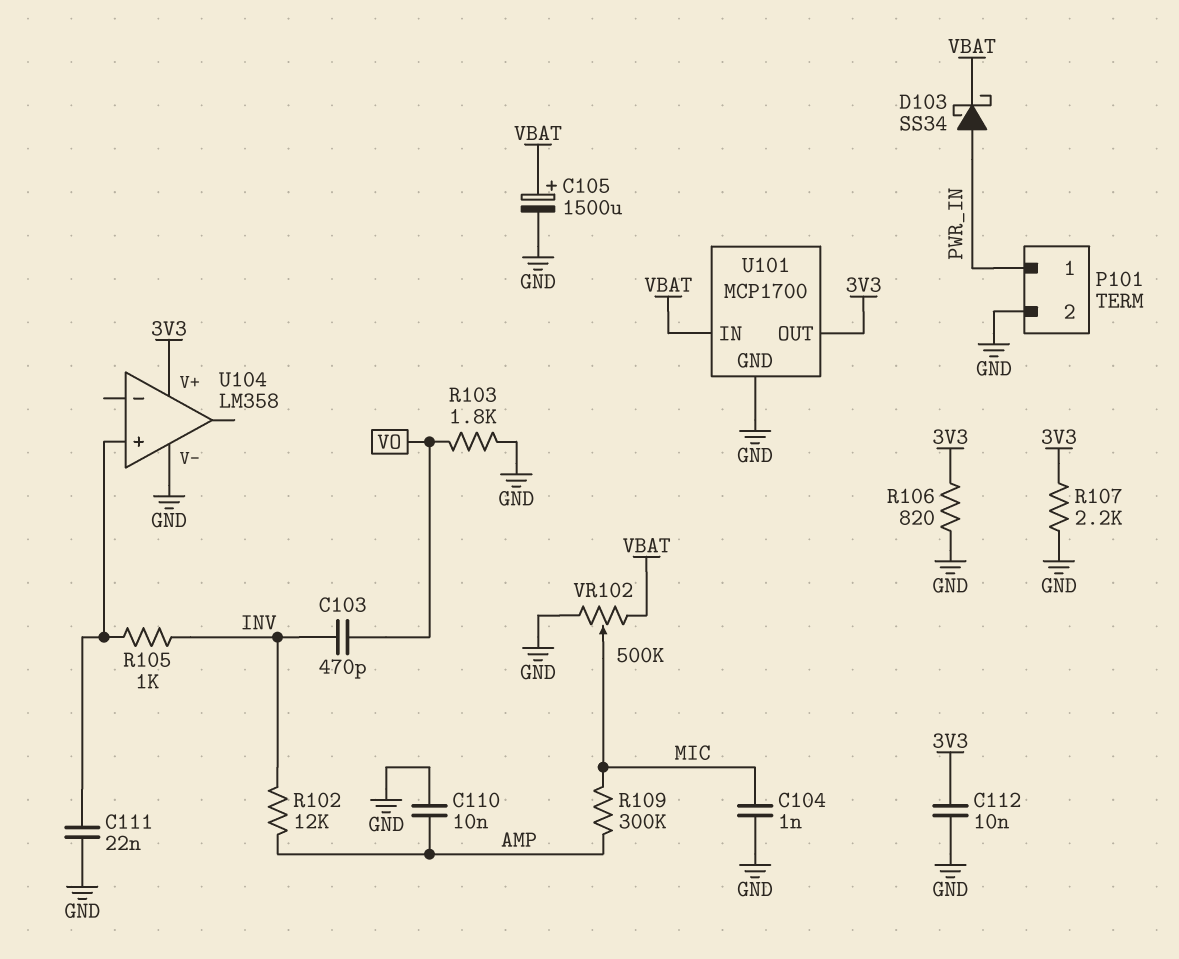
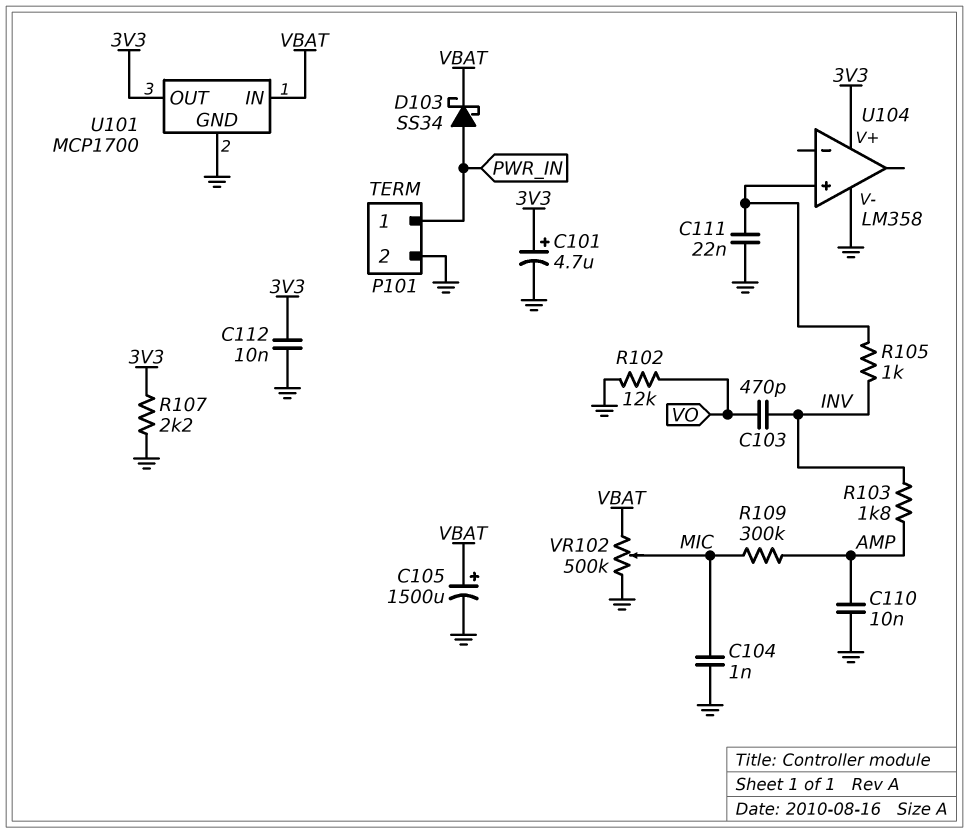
C101: none -> 4.7uF (plus 3V3, minus GND)
R102: 12k (AMP, INV) -> 12k (GND, VO)
R103: 1.8k (GND, VO) -> 1.8k (AMP, INV)
R106: 820 (3V3, GND) -> none

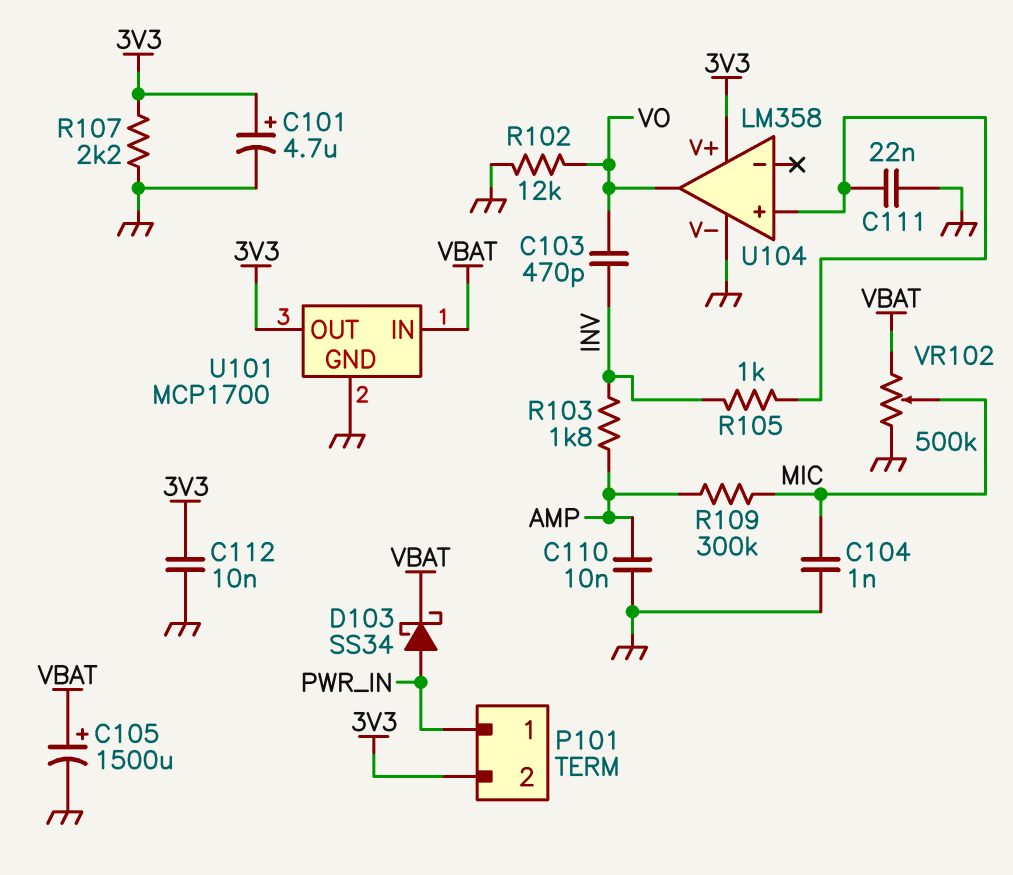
P101 pin 2: GND -> 3V3
U104 pin out: none -> VO

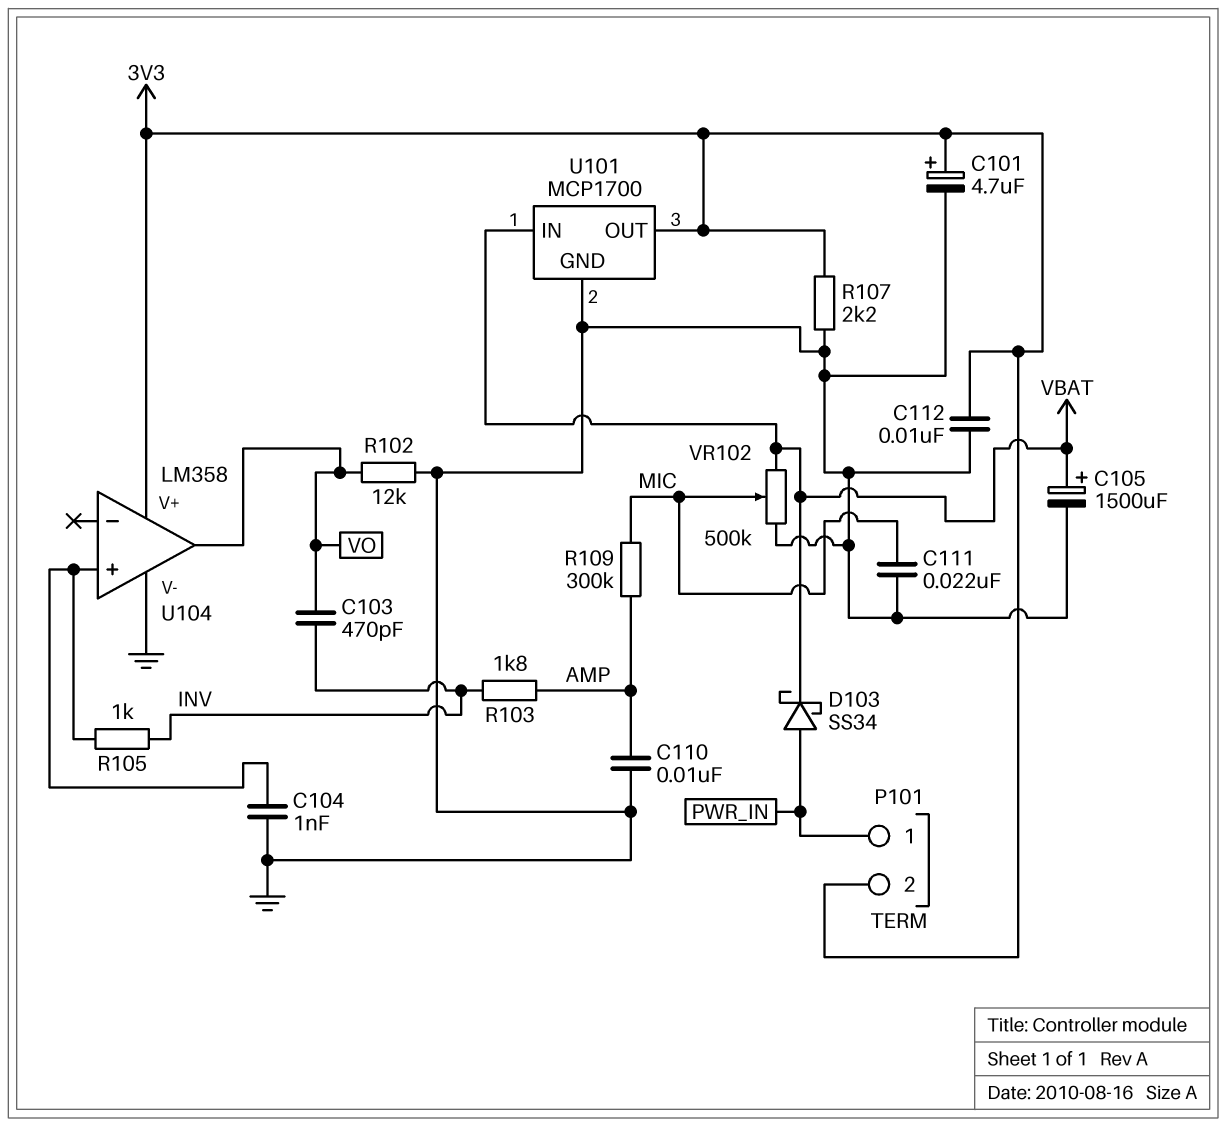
C104: 1nF (GND, MIC) -> 1nF (GND, U104/in+)
C111: 22nF (GND, U104/in+) -> 22nF (GND, MIC)

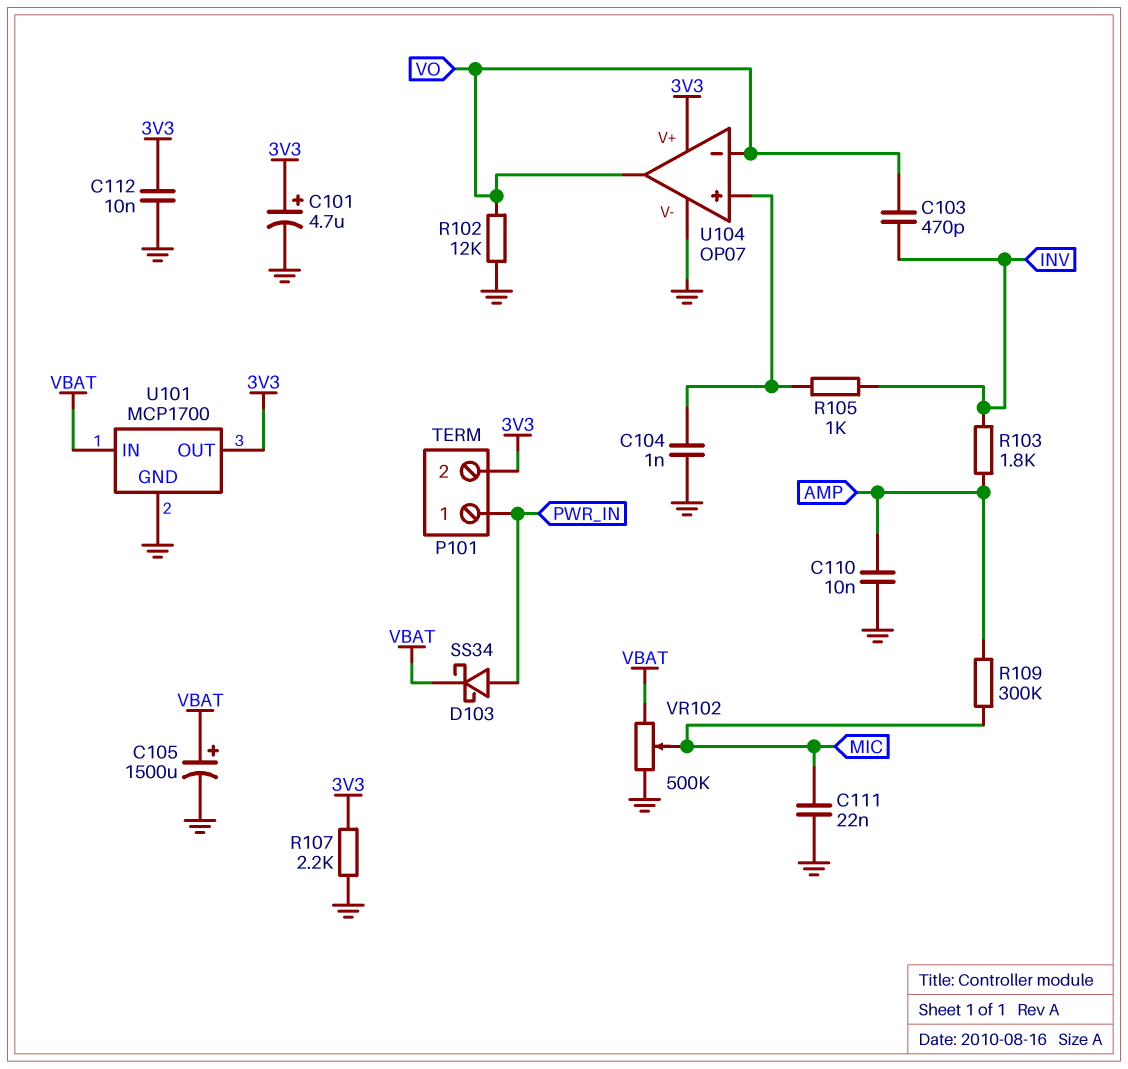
U104: LM358 -> OP07
U104 pin in-: none -> VO

